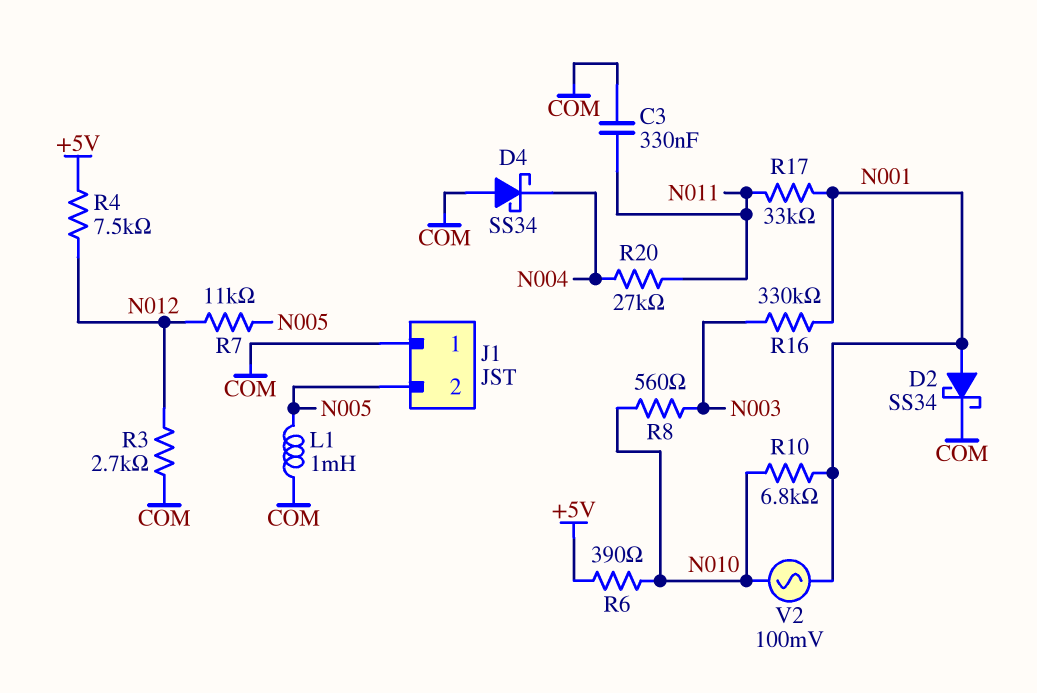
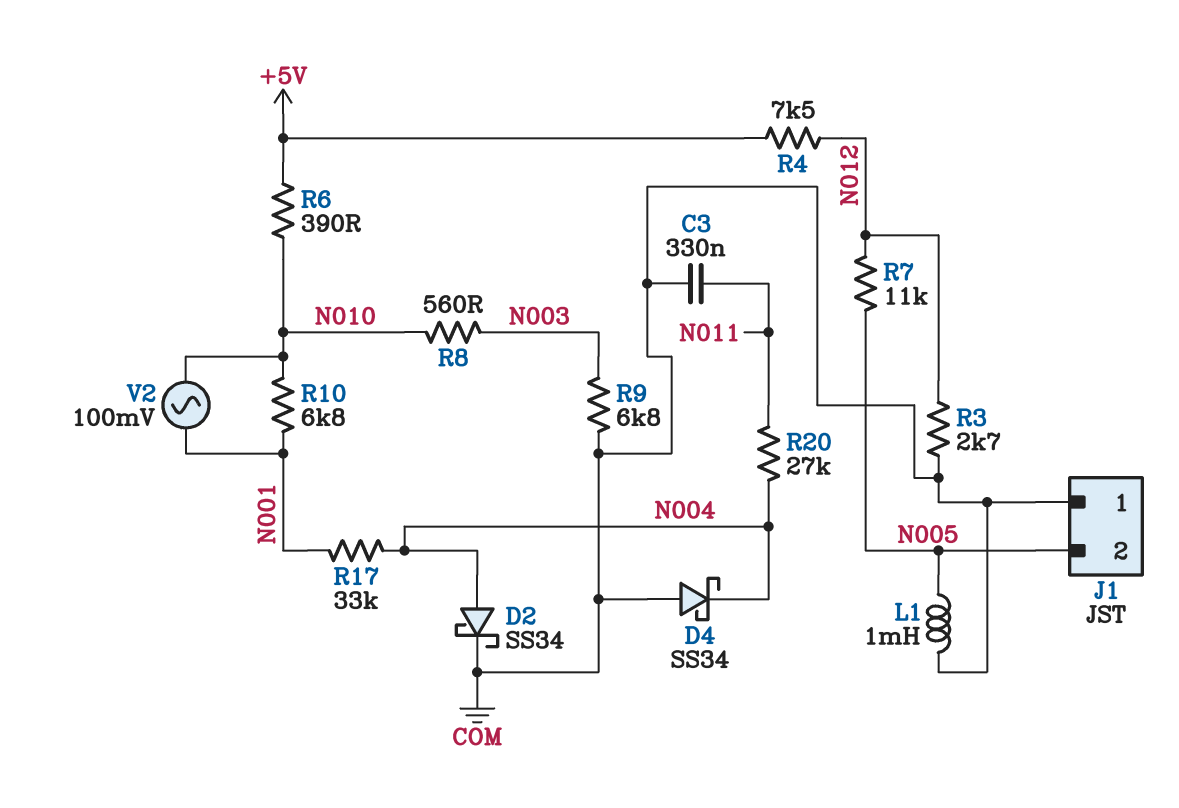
D2: schottky SS34 (A N001, K COM) -> schottky SS34 (A N004, K COM)
R9: none -> 6.8k (COM, N003)
R16: 330k (N001, N003) -> none
R17: 33k (N001, N011) -> 33k (N001, N004)

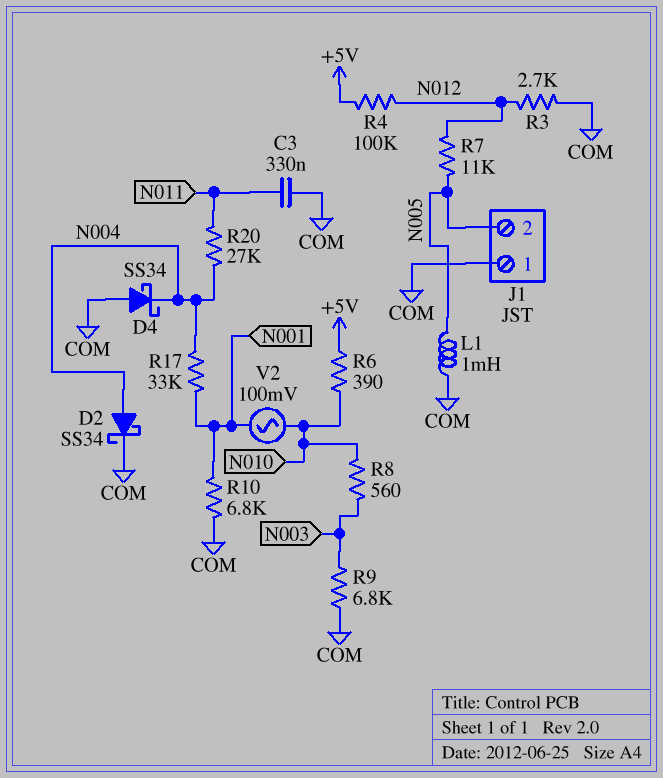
R4: 7.5k (+5V, N012) -> 100k (+5V, N012)
R10: 6.8k (N001, N010) -> 6.8k (COM, N001)

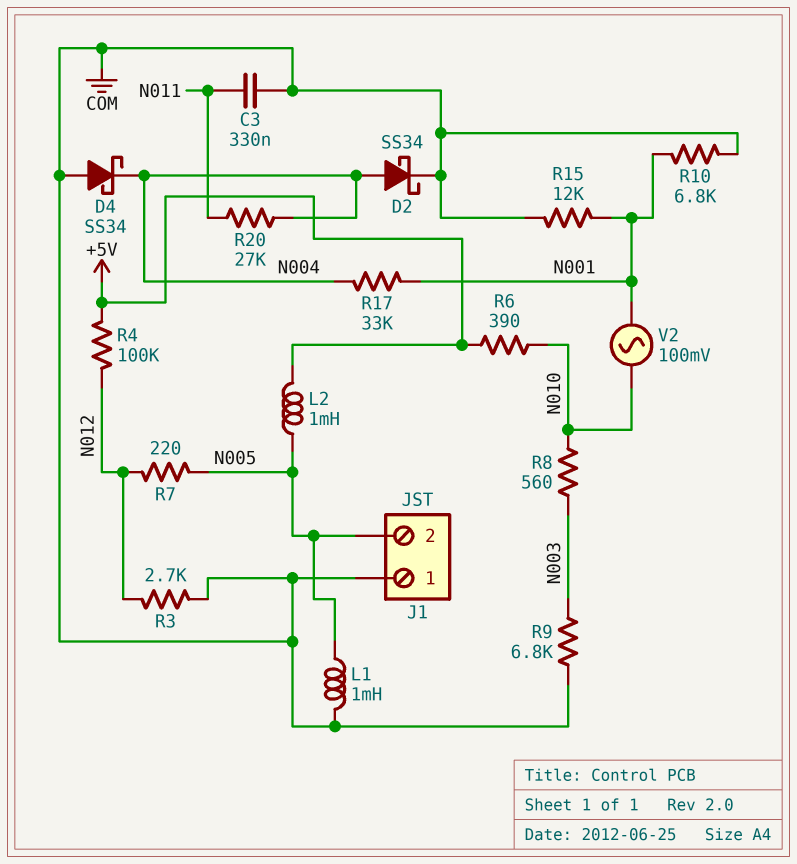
L2: none -> 1mH (+5V, N005)
R7: 11k (N005, N012) -> 220 (N005, N012)
R15: none -> 12k (COM, N001)

